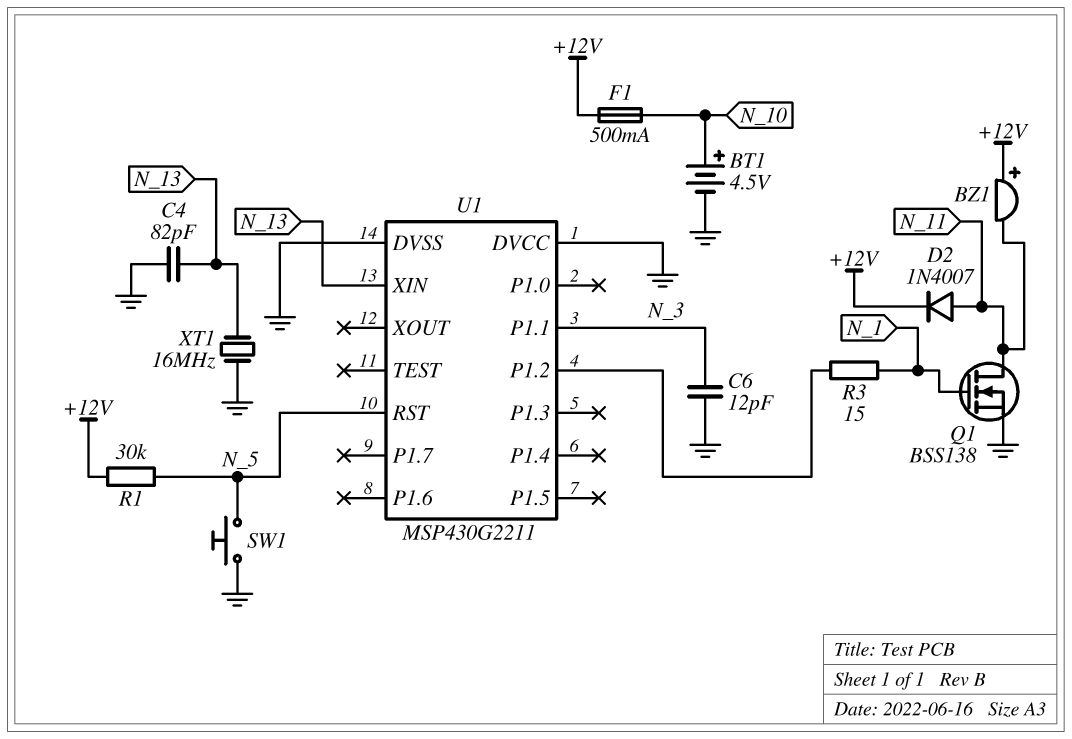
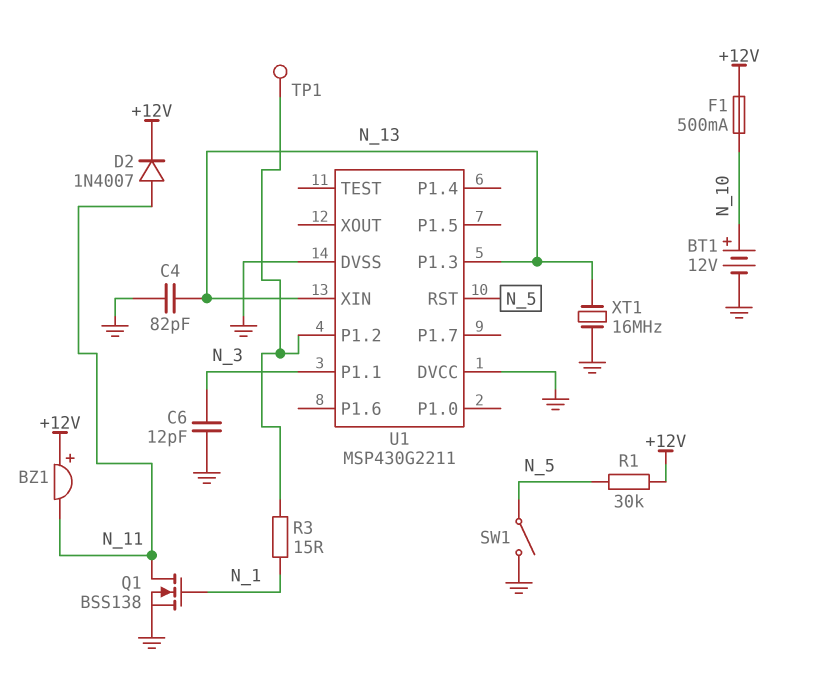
BT1: 4.5V (plus N_10, minus GND) -> 12V (plus N_10, minus GND)
SW1: button (GND, N_5) -> switch (GND, N_5)
TP1: none -> test point (U1/P1.2)
U1 pin P1.3: none -> N_13

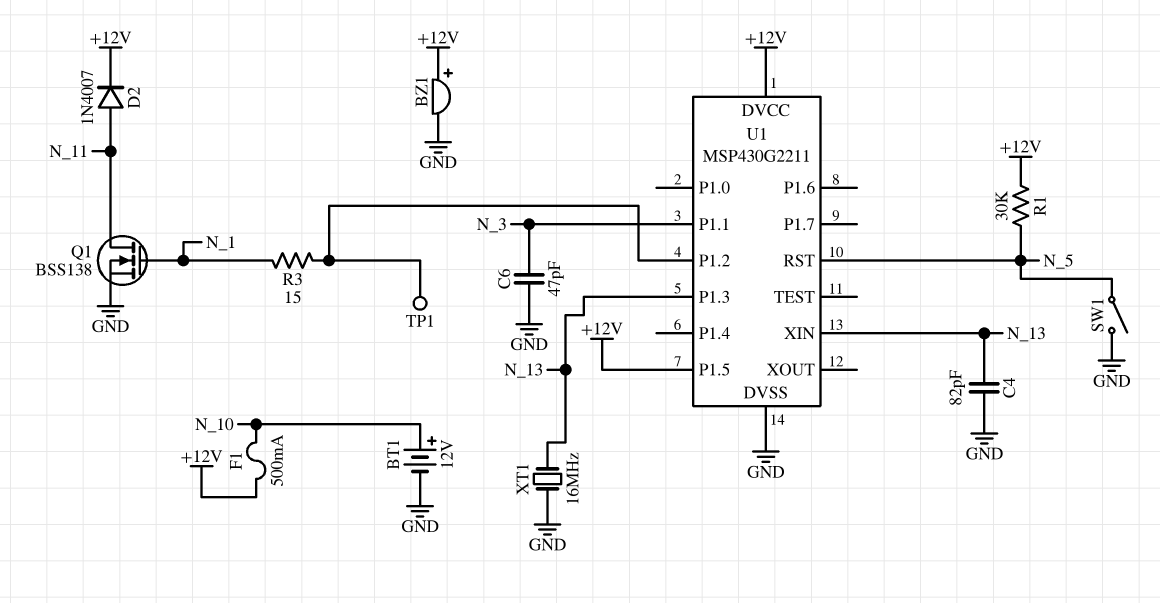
BZ1: buzzer (plus +12V, minus N_11) -> buzzer (plus +12V, minus GND)
C6: 12pF (GND, N_3) -> 47pF (GND, N_3)
U1 pin DVCC: GND -> +12V
U1 pin P1.5: none -> +12V

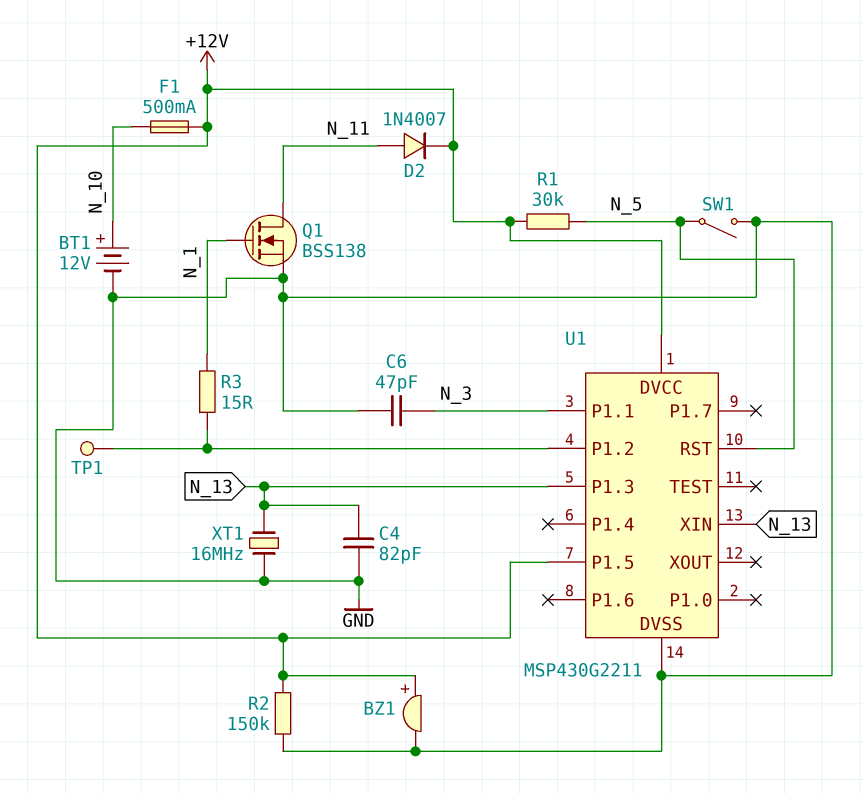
R2: none -> 150k (+12V, GND)

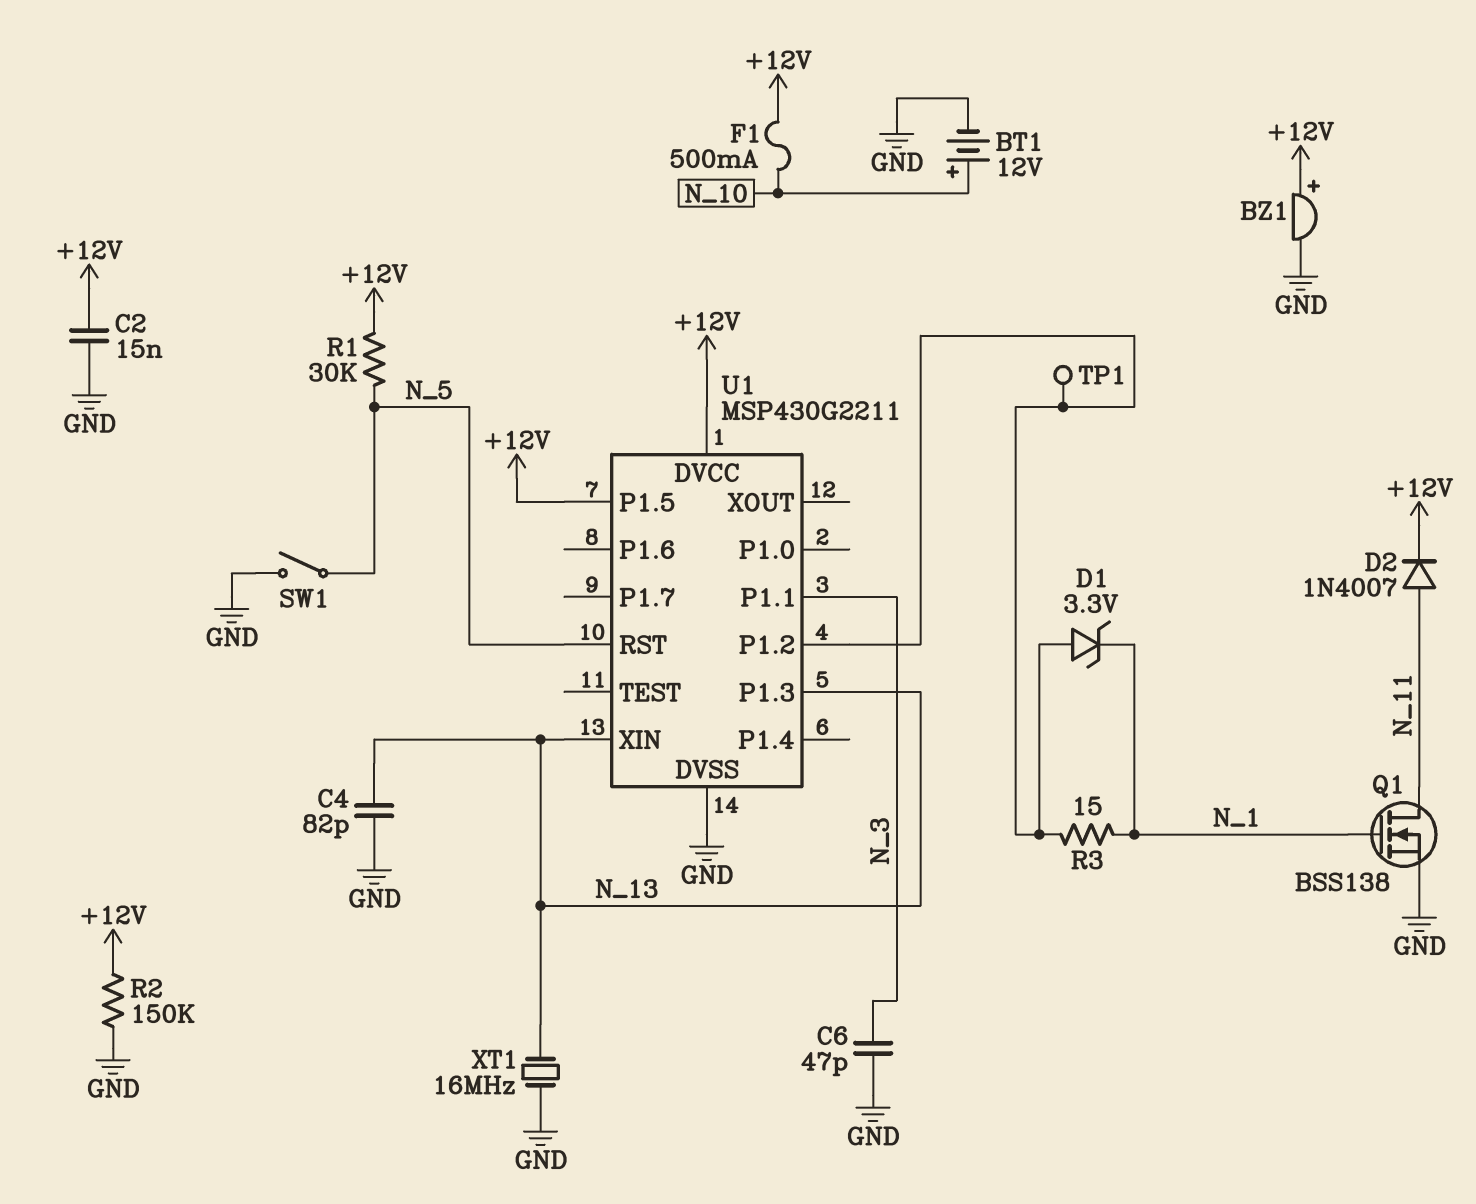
C2: none -> 15nF (+12V, GND)
D1: none -> zener 3.3V (A U1/P1.2, K N_1)

